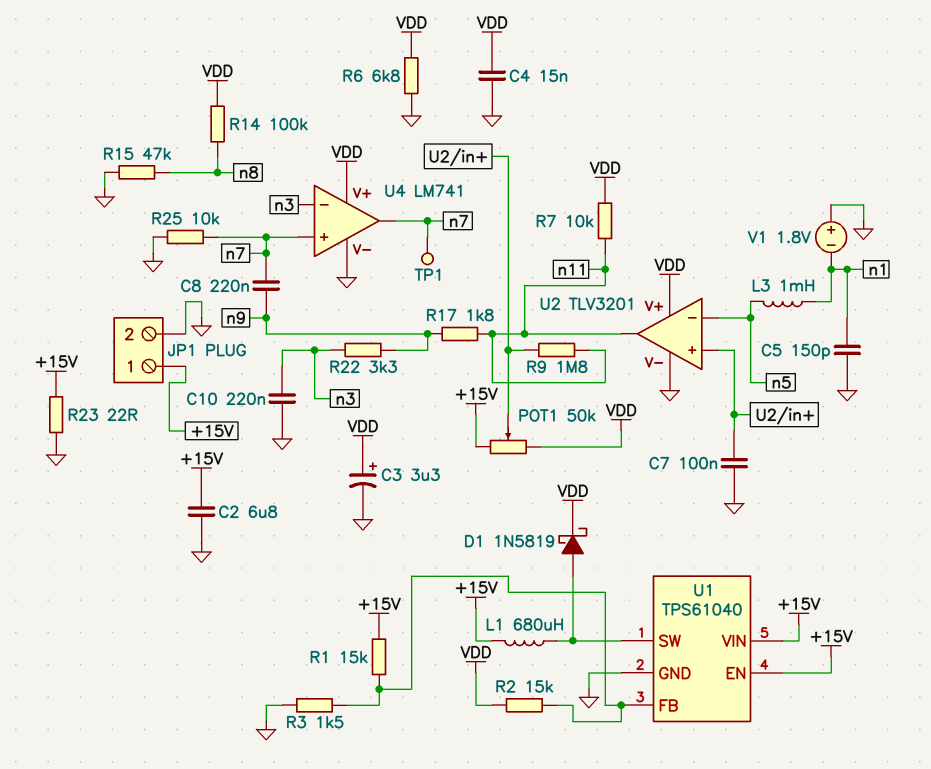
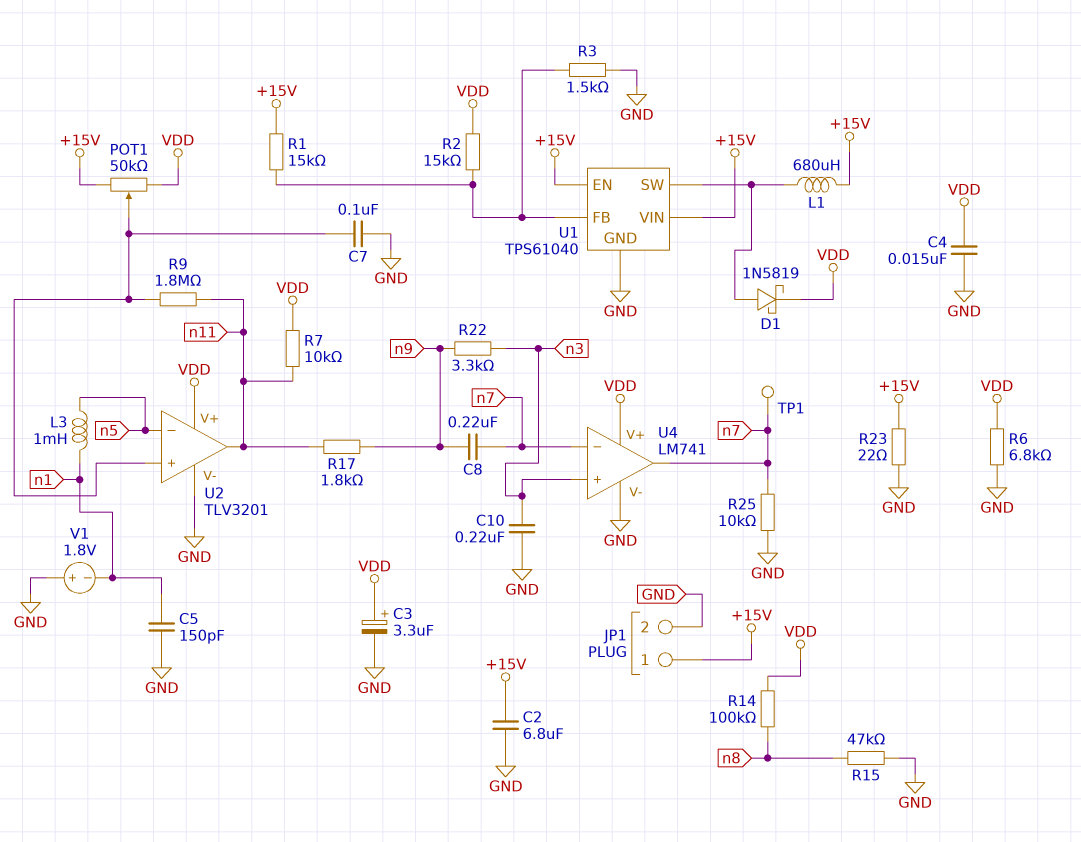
U4 pin in+: n7 -> n3
U4 pin in-: n3 -> n7

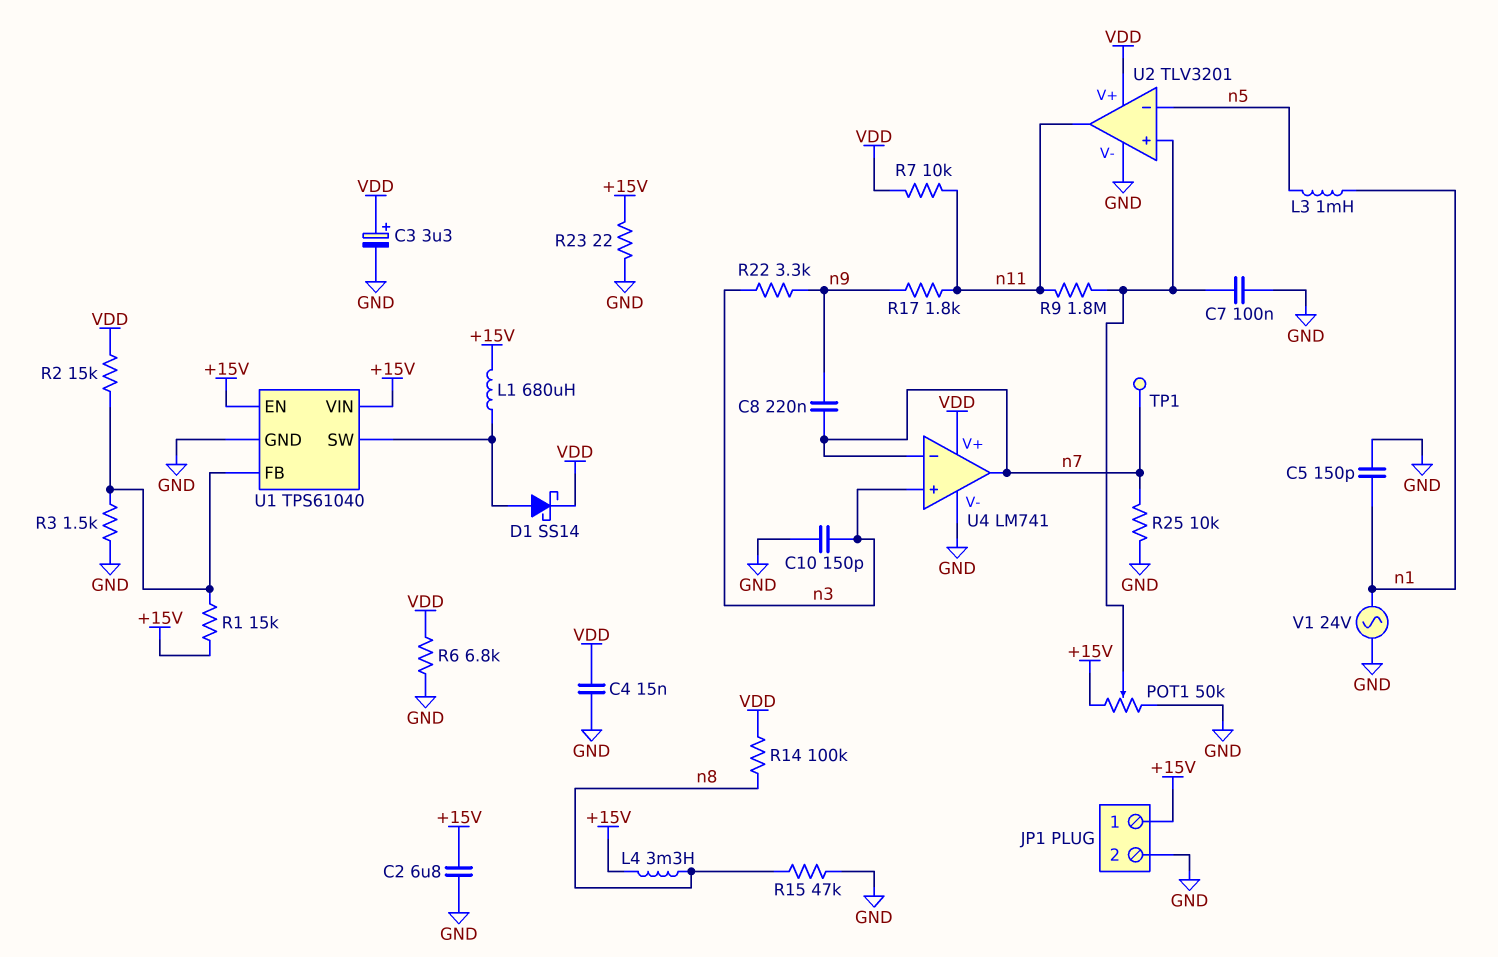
C10: 220nF (GND, n3) -> 150pF (GND, n3)
D1: schottky 1N5819 (A U1/SW, K VDD) -> schottky SS14 (A U1/SW, K VDD)
L4: none -> 3.3mH (+15V, n8)
POT1: 50k (+15V, VDD, wiper U2/in+) -> 50k (+15V, GND, wiper U2/in+)
V1: 1.8V (plus GND, minus n1) -> AC 24V (GND, n1)

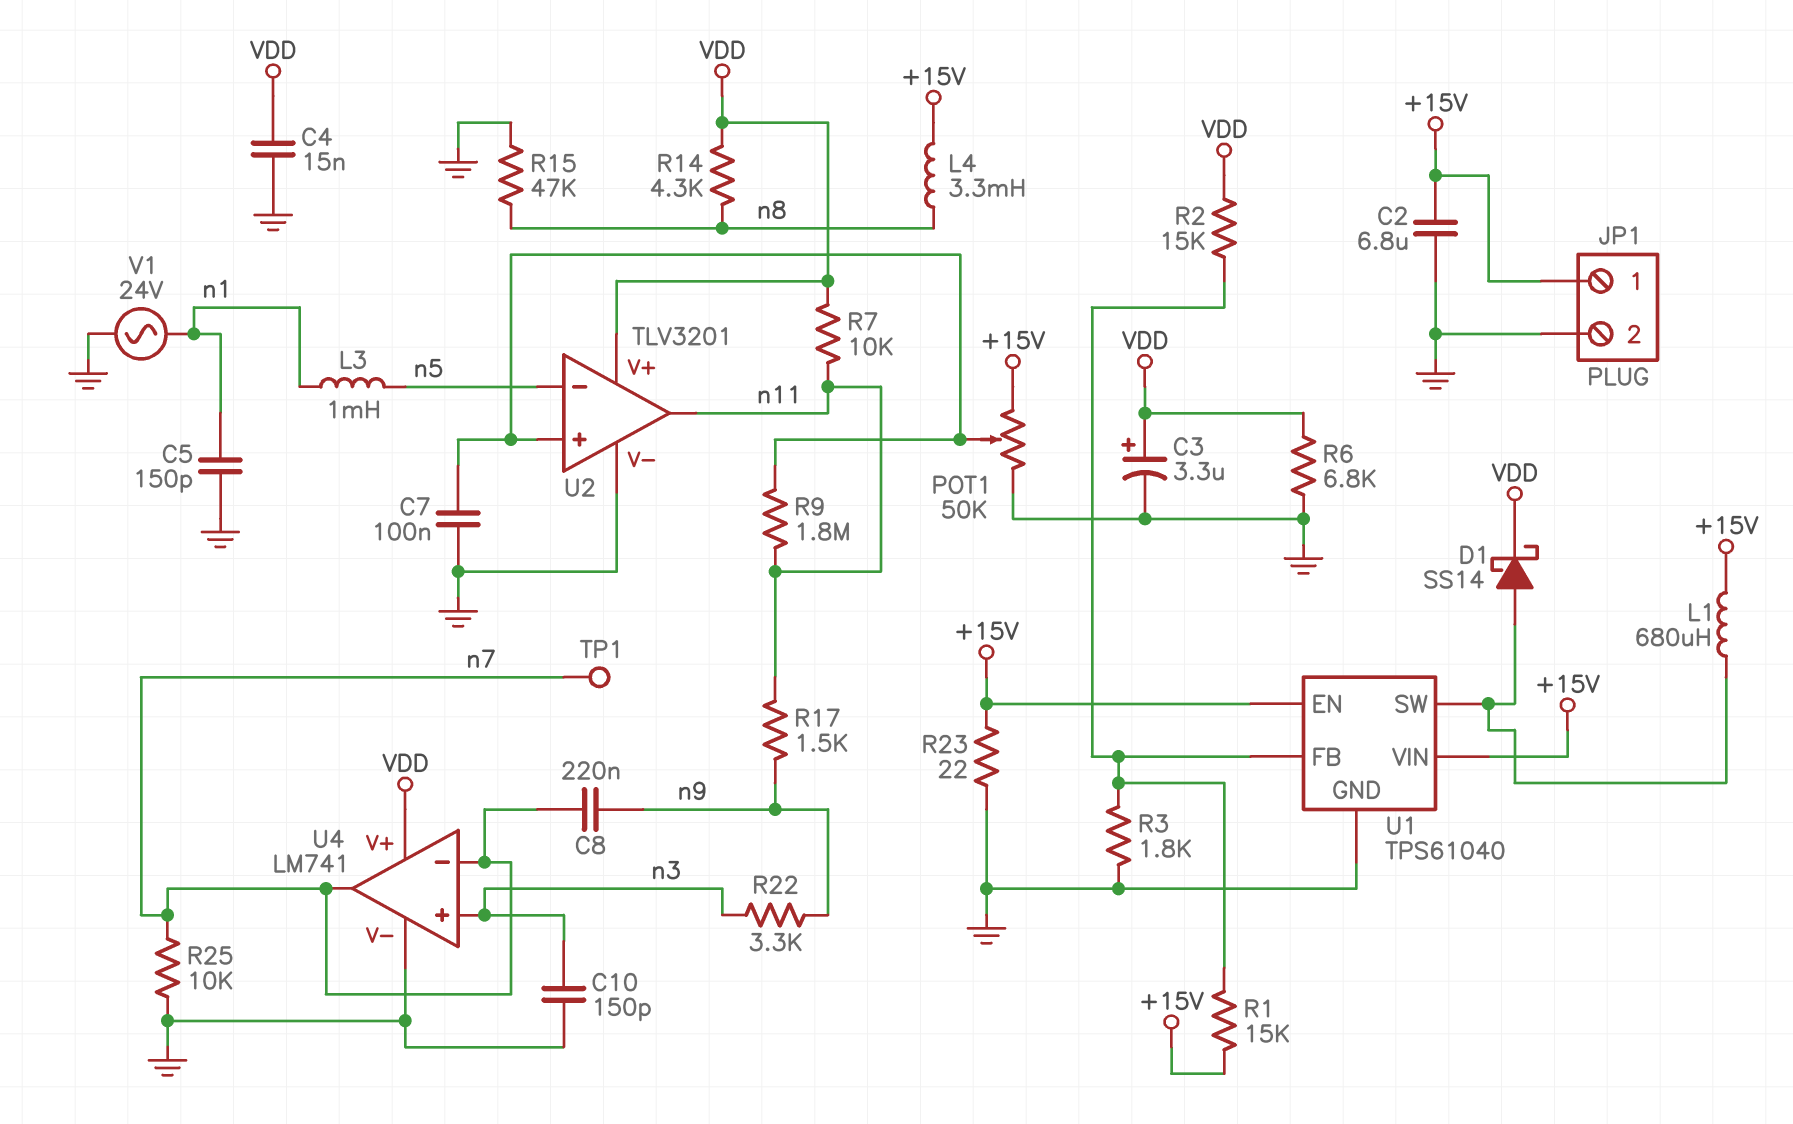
R3: 1.5k (GND, U1/FB) -> 1.8k (GND, U1/FB)
R14: 100k (VDD, n8) -> 4.3k (VDD, n8)
R17: 1.8k (n9, n11) -> 1.5k (n9, n11)

